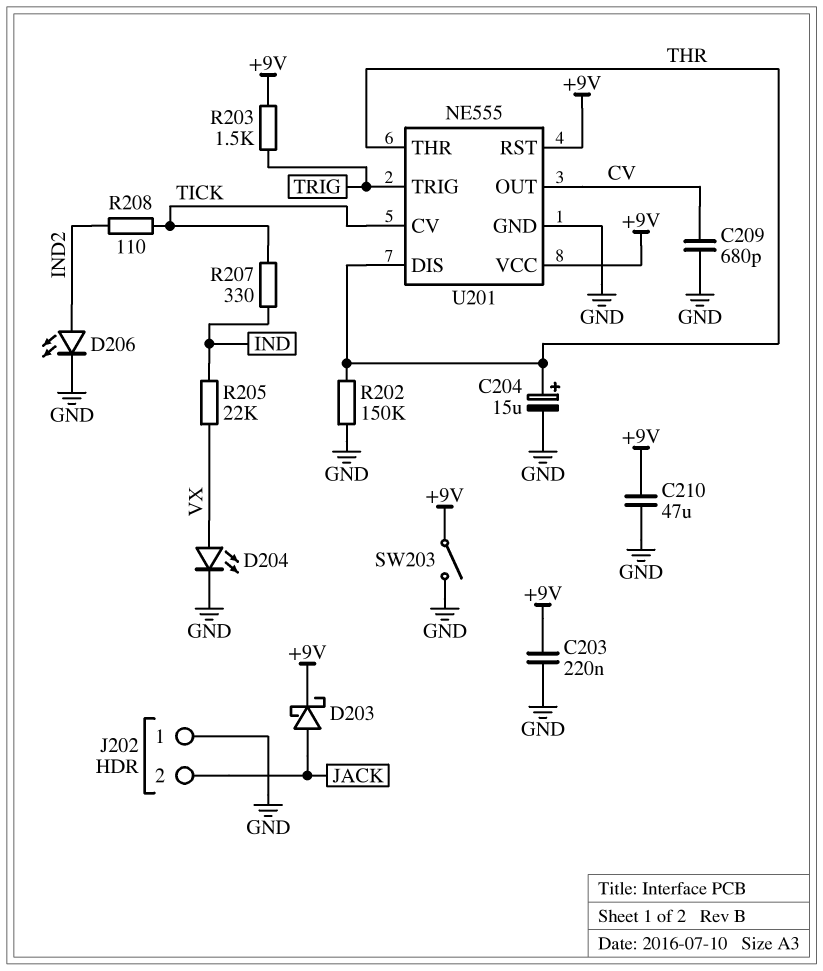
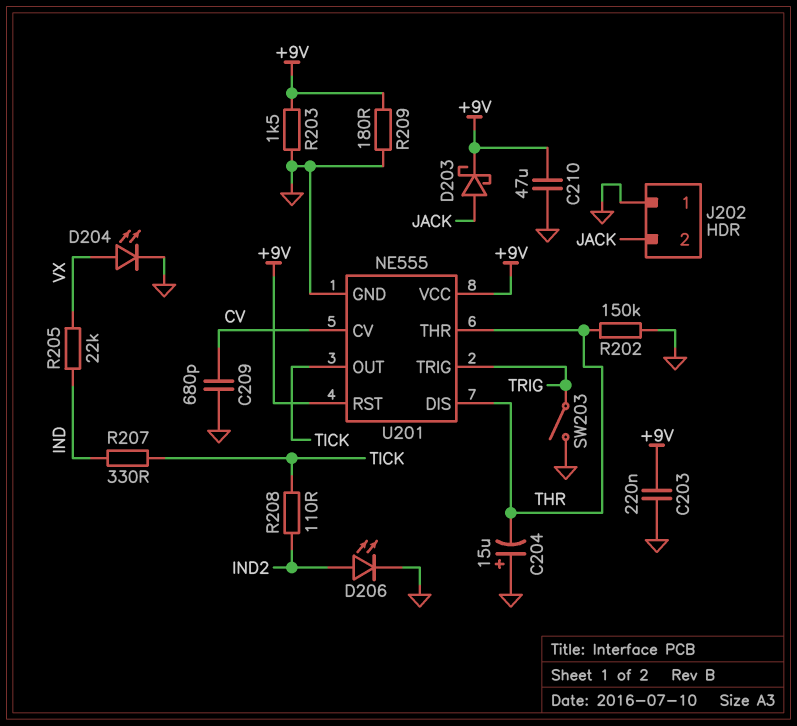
C204: 15uF (plus THR, minus GND) -> 15uF (plus GND, minus THR)
R203: 1.5k (+9V, TRIG) -> 1.5k (+9V, GND)
R209: none -> 180 (+9V, GND)
SW203: switch (+9V, GND) -> switch (GND, TRIG)
U201 pin CV: TICK -> CV
U201 pin OUT: CV -> TICK

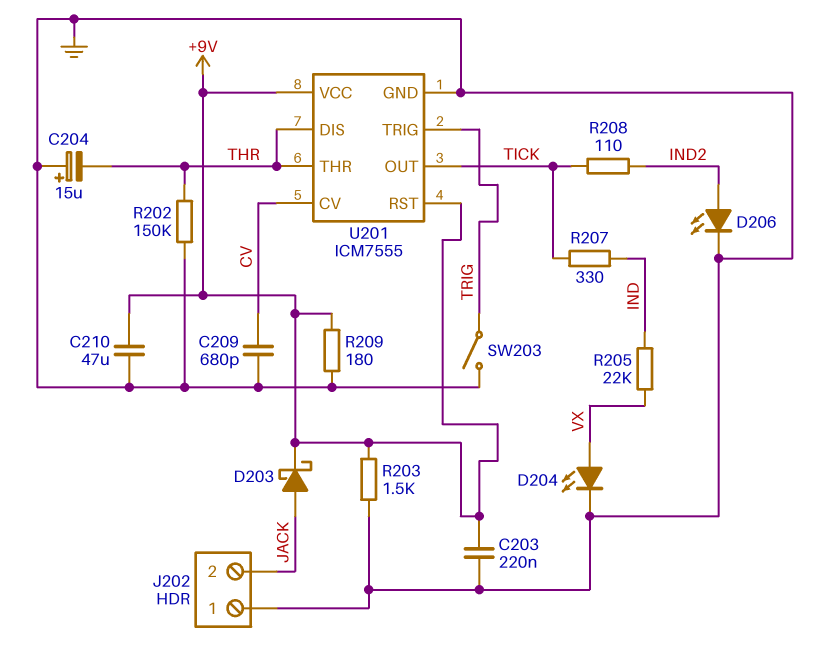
U201: NE555 -> ICM7555

